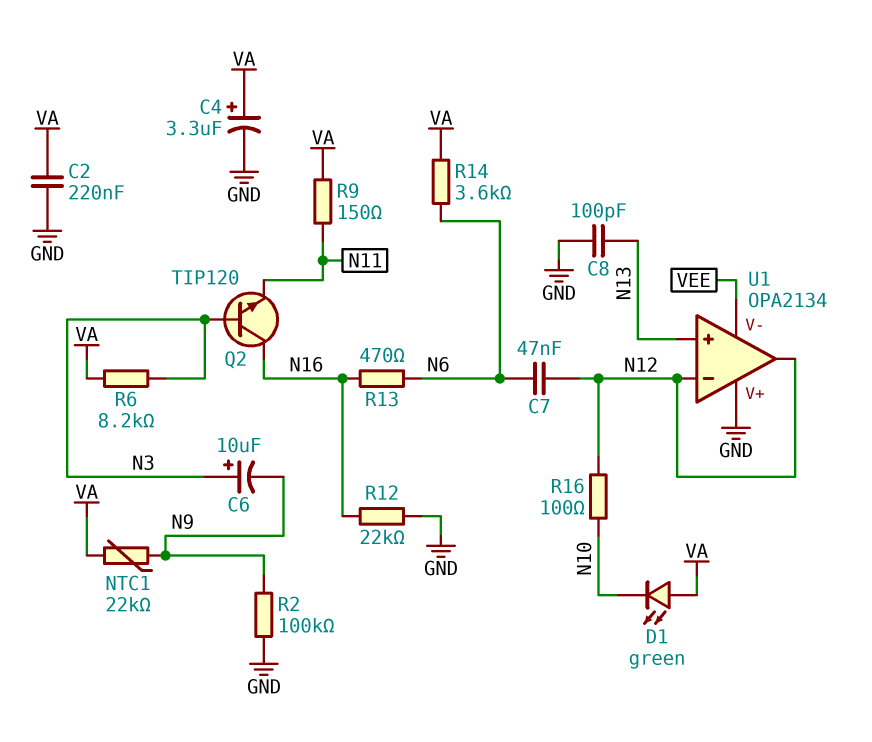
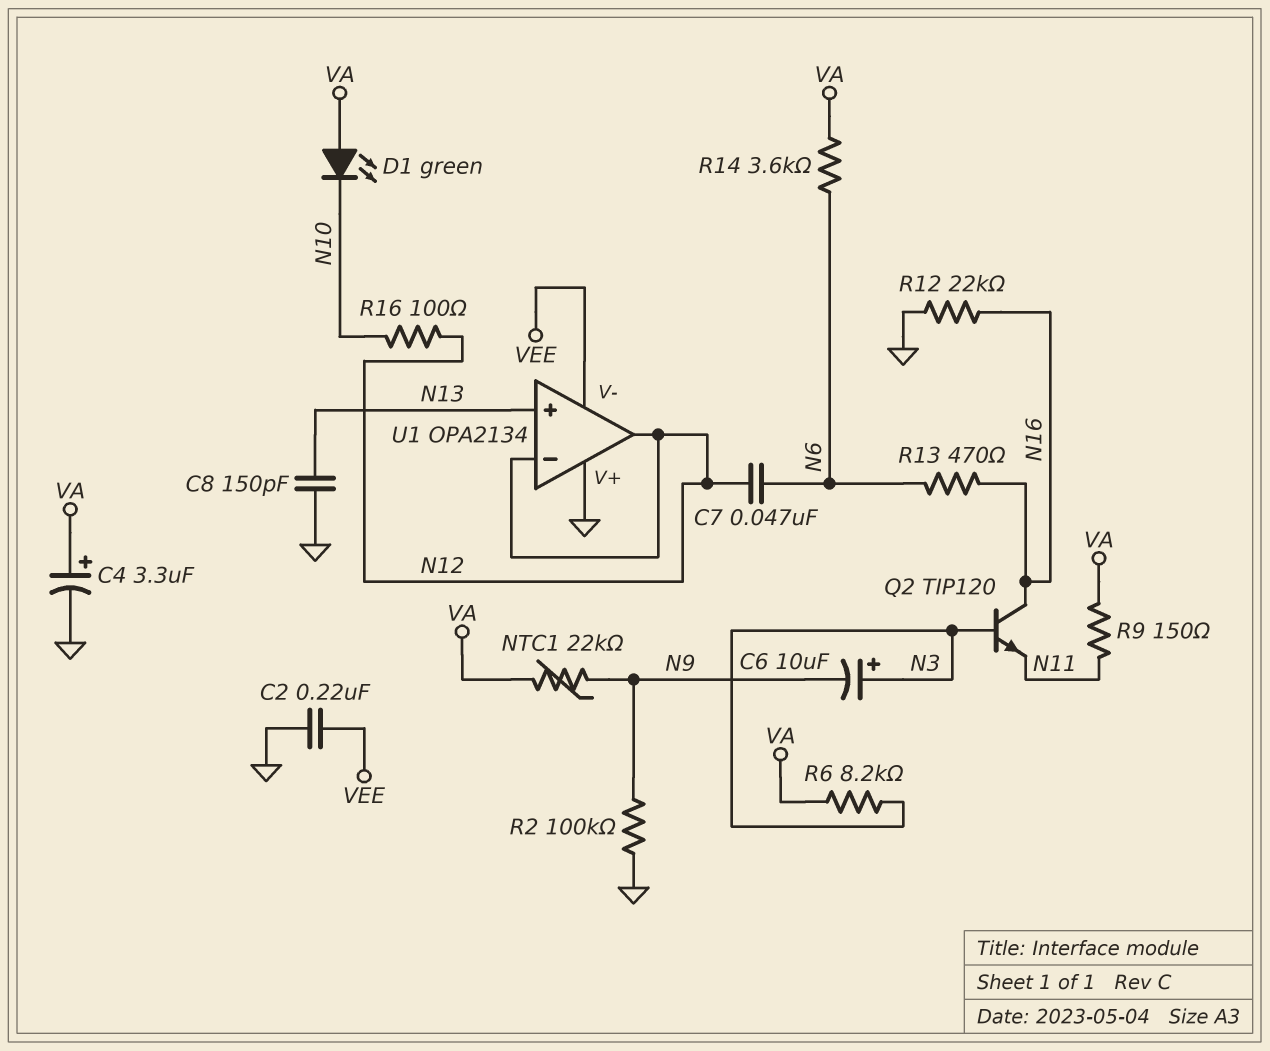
C2: 220nF (GND, VA) -> 220nF (GND, VEE)
C8: 100pF (GND, N13) -> 150pF (GND, N13)

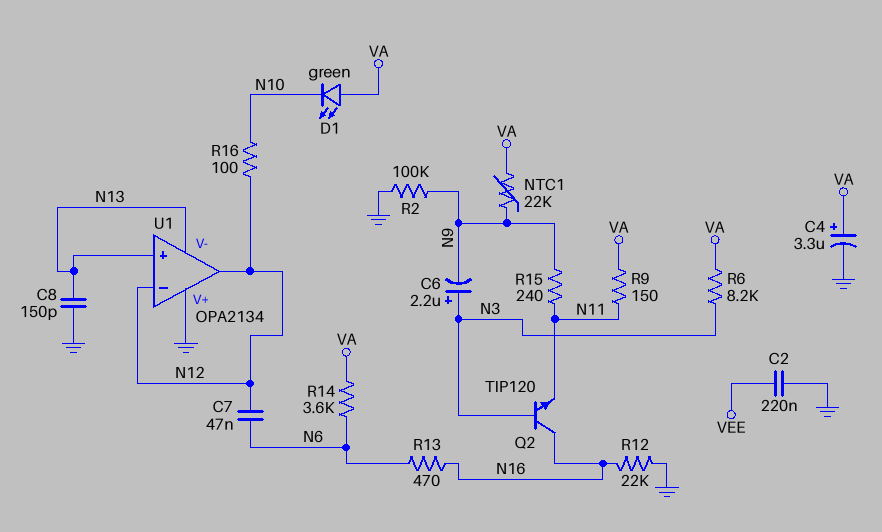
C6: 10uF (plus N3, minus N9) -> 2.2uF (plus N3, minus N9)
R15: none -> 240 (N9, N11)
U1 pin V-: VEE -> N13

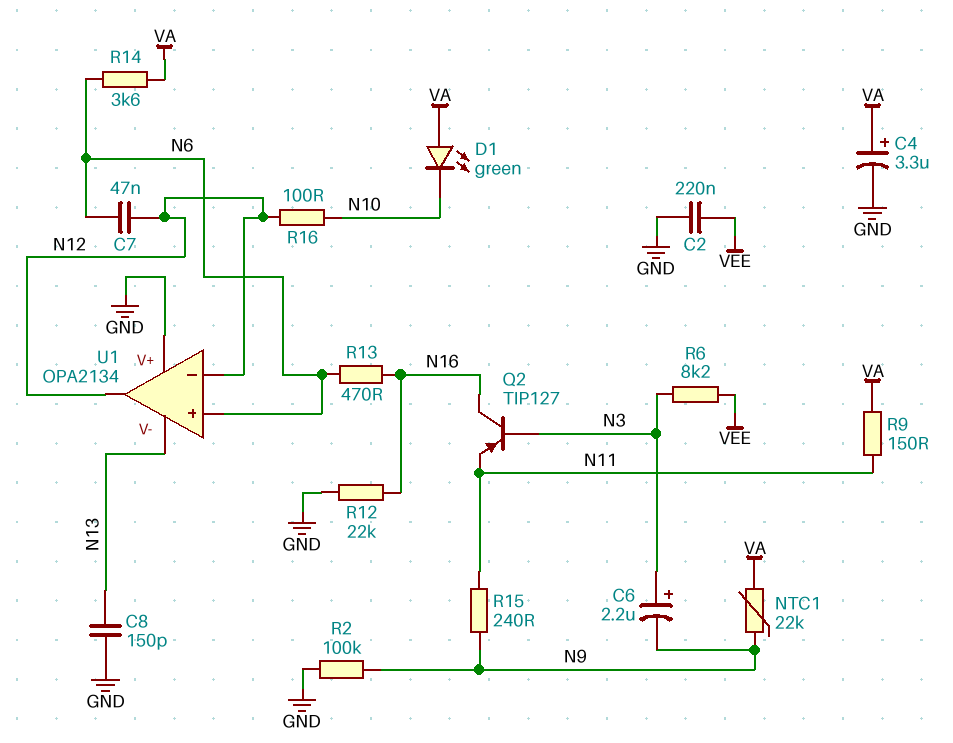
Q2: NPN TIP120 (B N3, C N16, E N11) -> PNP TIP127 (B N3, C N16, E N11)
R6: 8.2k (N3, VA) -> 8.2k (N3, VEE)
U1 pin in+: N13 -> N6

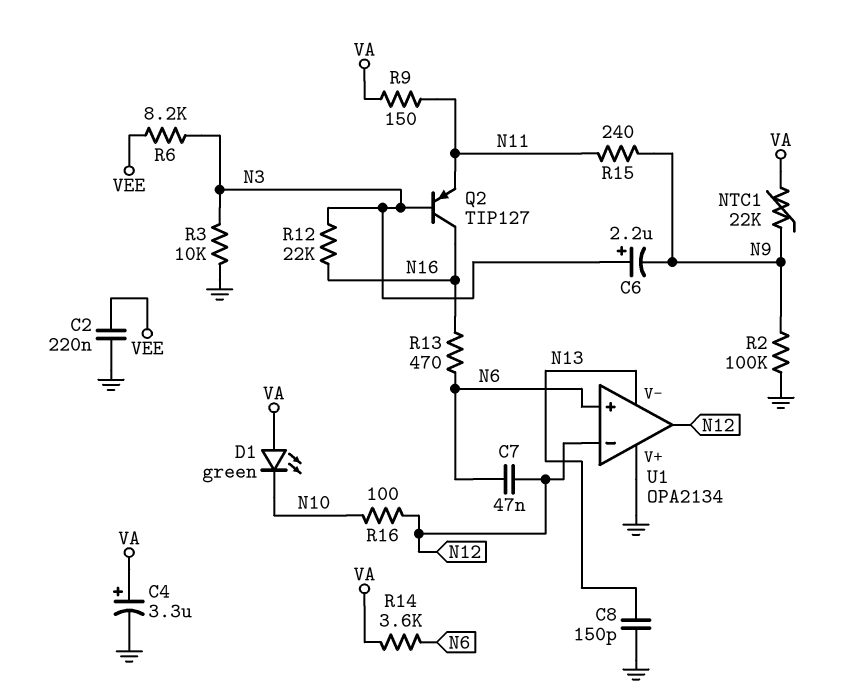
R3: none -> 10k (GND, N3)
R12: 22k (GND, N16) -> 22k (N3, N16)

